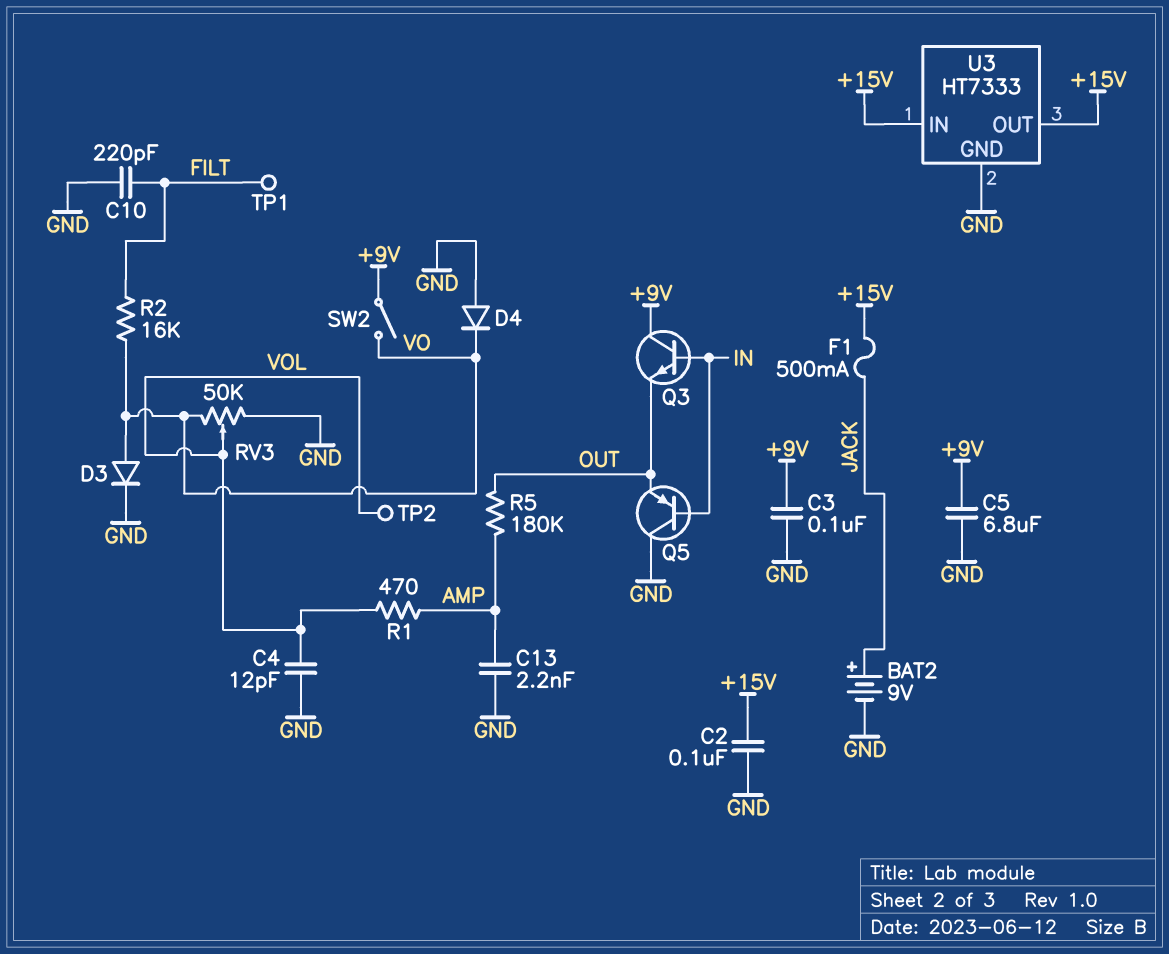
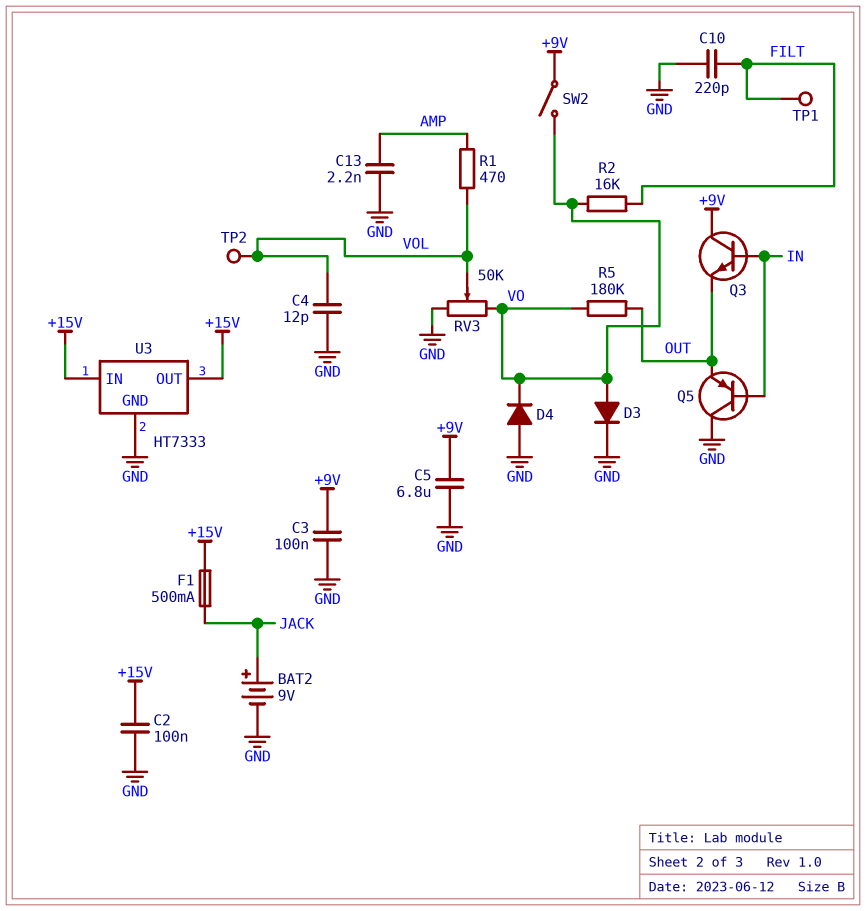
R5: 180k (AMP, OUT) -> 180k (OUT, VO)

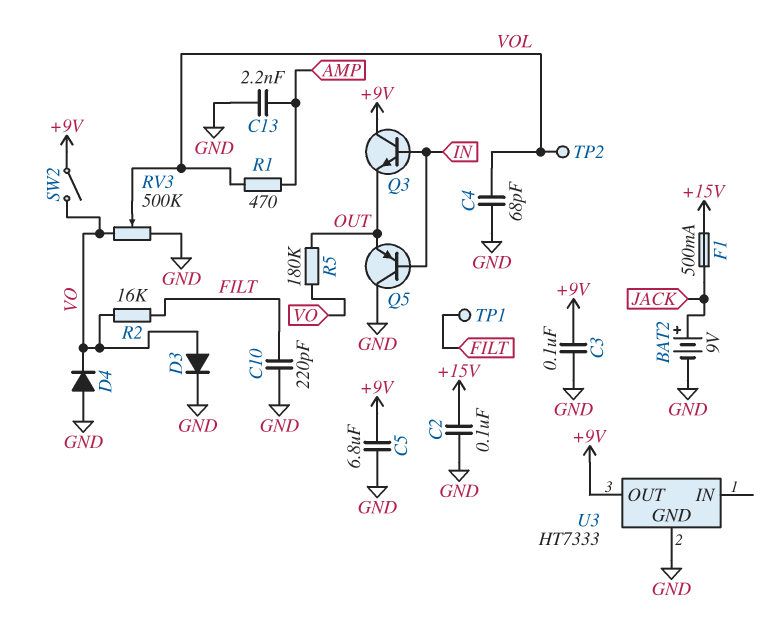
C4: 12pF (GND, VOL) -> 68pF (GND, VOL)
RV3: 50k (GND, VO, wiper VOL) -> 500k (GND, VO, wiper VOL)
U3 pin IN: +15V -> none
U3 pin OUT: +15V -> +9V

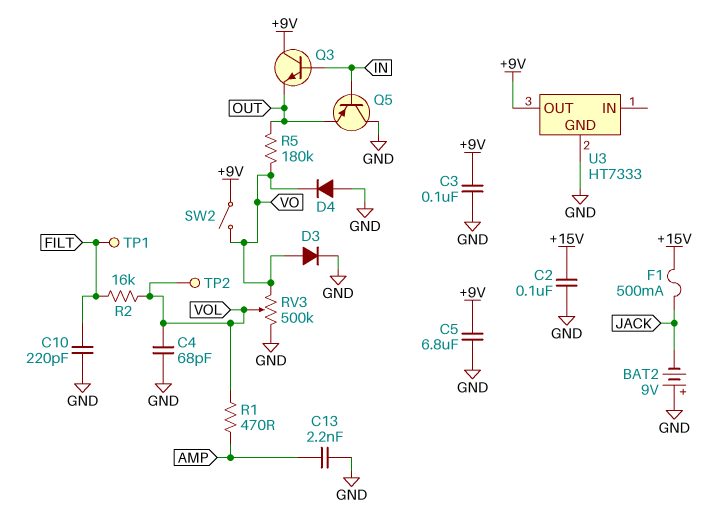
BAT2: 9V (plus JACK, minus GND) -> 9V (plus GND, minus JACK)
R2: 16k (FILT, VO) -> 16k (FILT, VOL)

